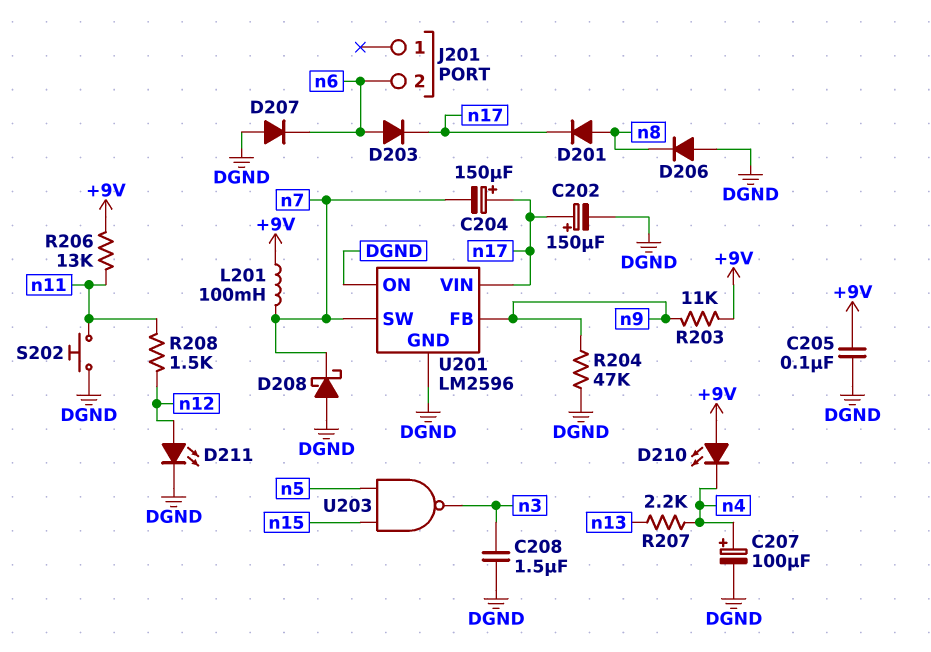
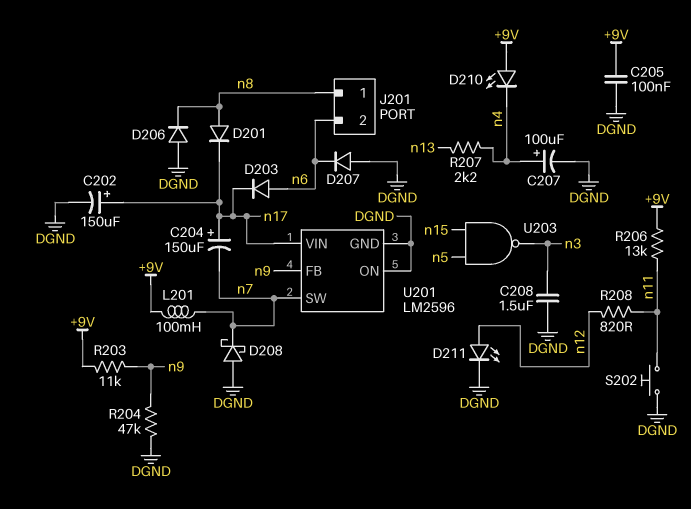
J201 pin 1: none -> n8
R208: 1.5k (n11, n12) -> 820 (n11, n12)

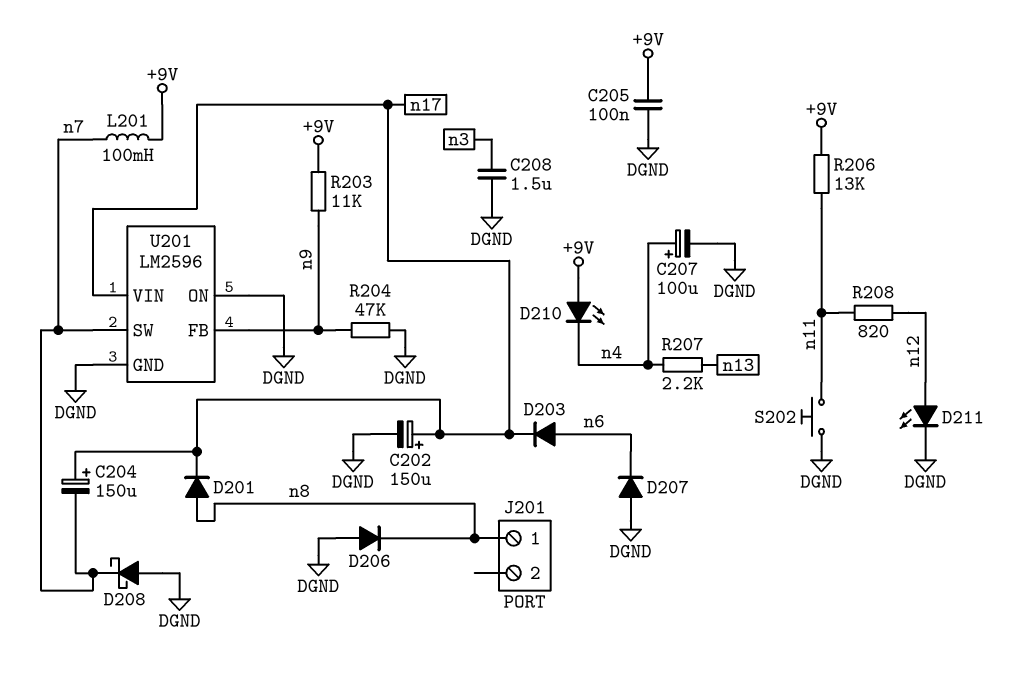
J201 pin 2: n6 -> none
U203: NAND (in n5, in n15, out n3) -> none

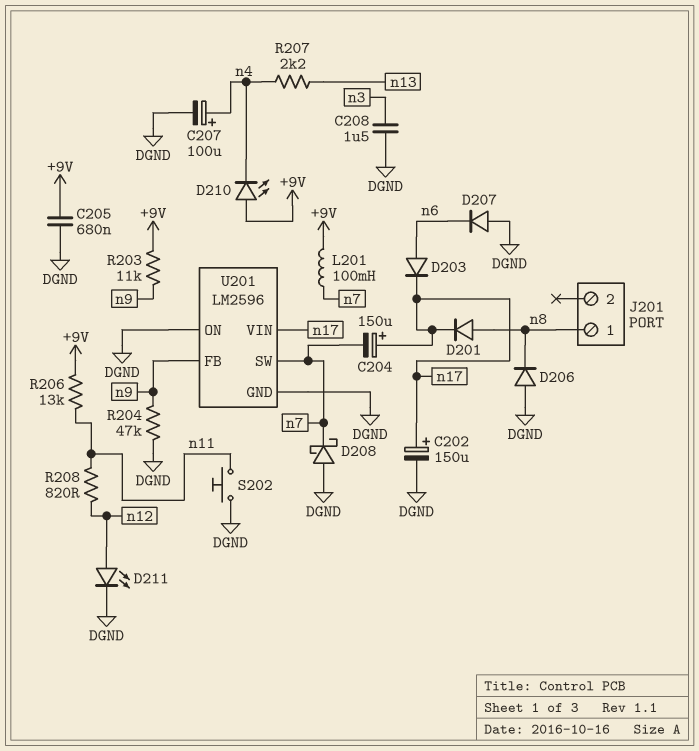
C205: 100nF (+9V, DGND) -> 680nF (+9V, DGND)

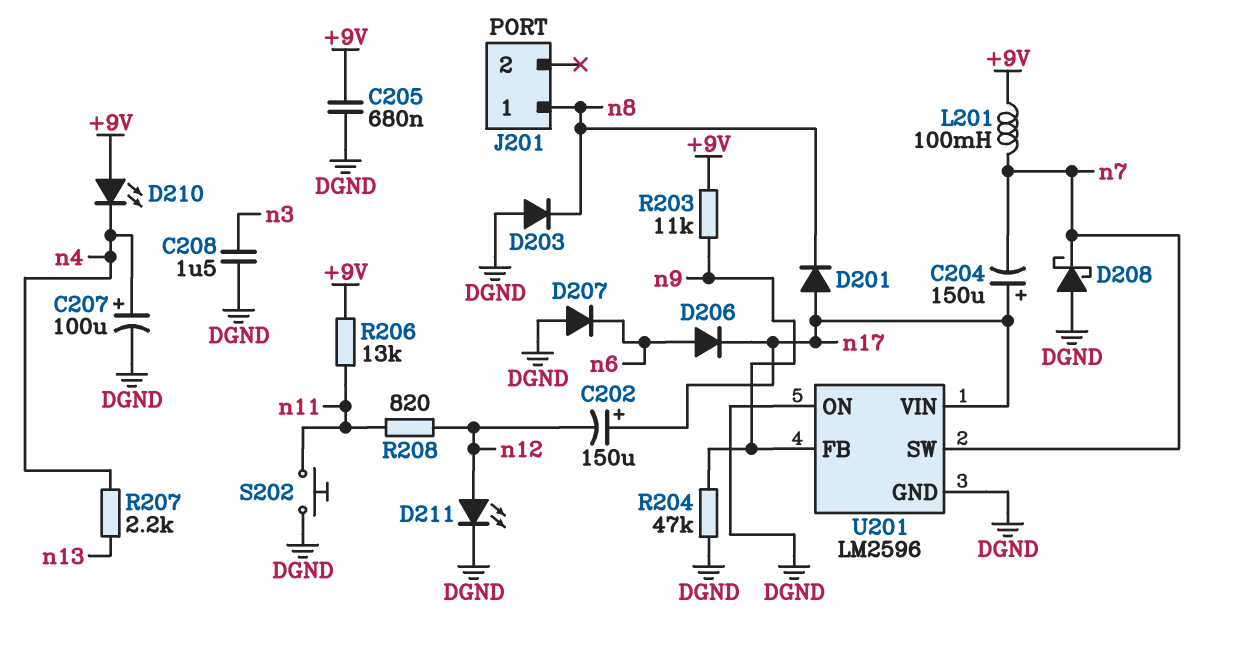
C202: 150uF (plus n17, minus DGND) -> 150uF (plus n17, minus n12)
D201: diode (A n8, K n17) -> diode (A n17, K n8)
D203: diode (A n6, K n17) -> diode (A DGND, K n8)
D206: diode (A DGND, K n8) -> diode (A n6, K n17)

